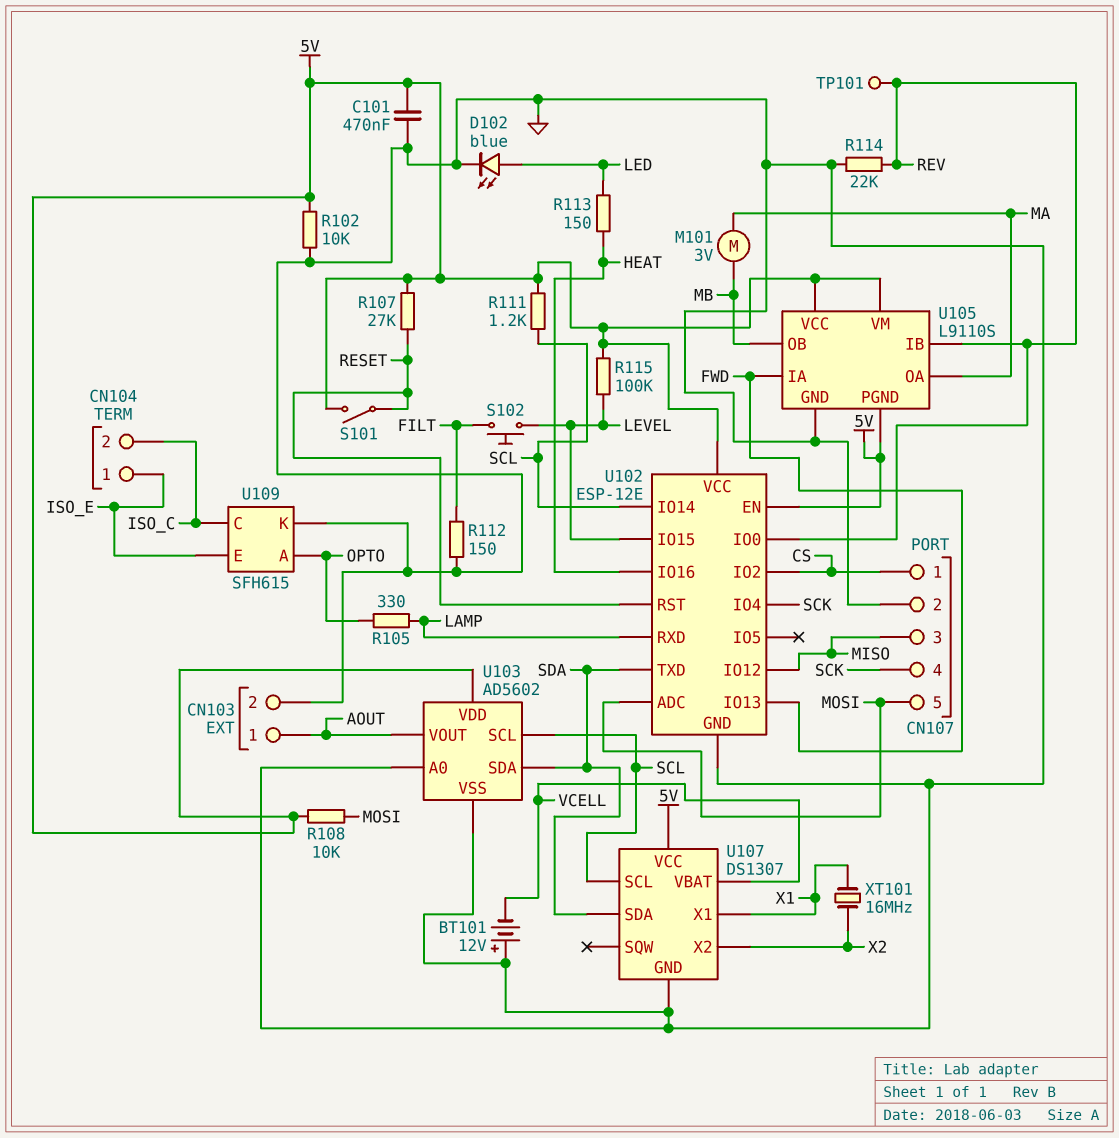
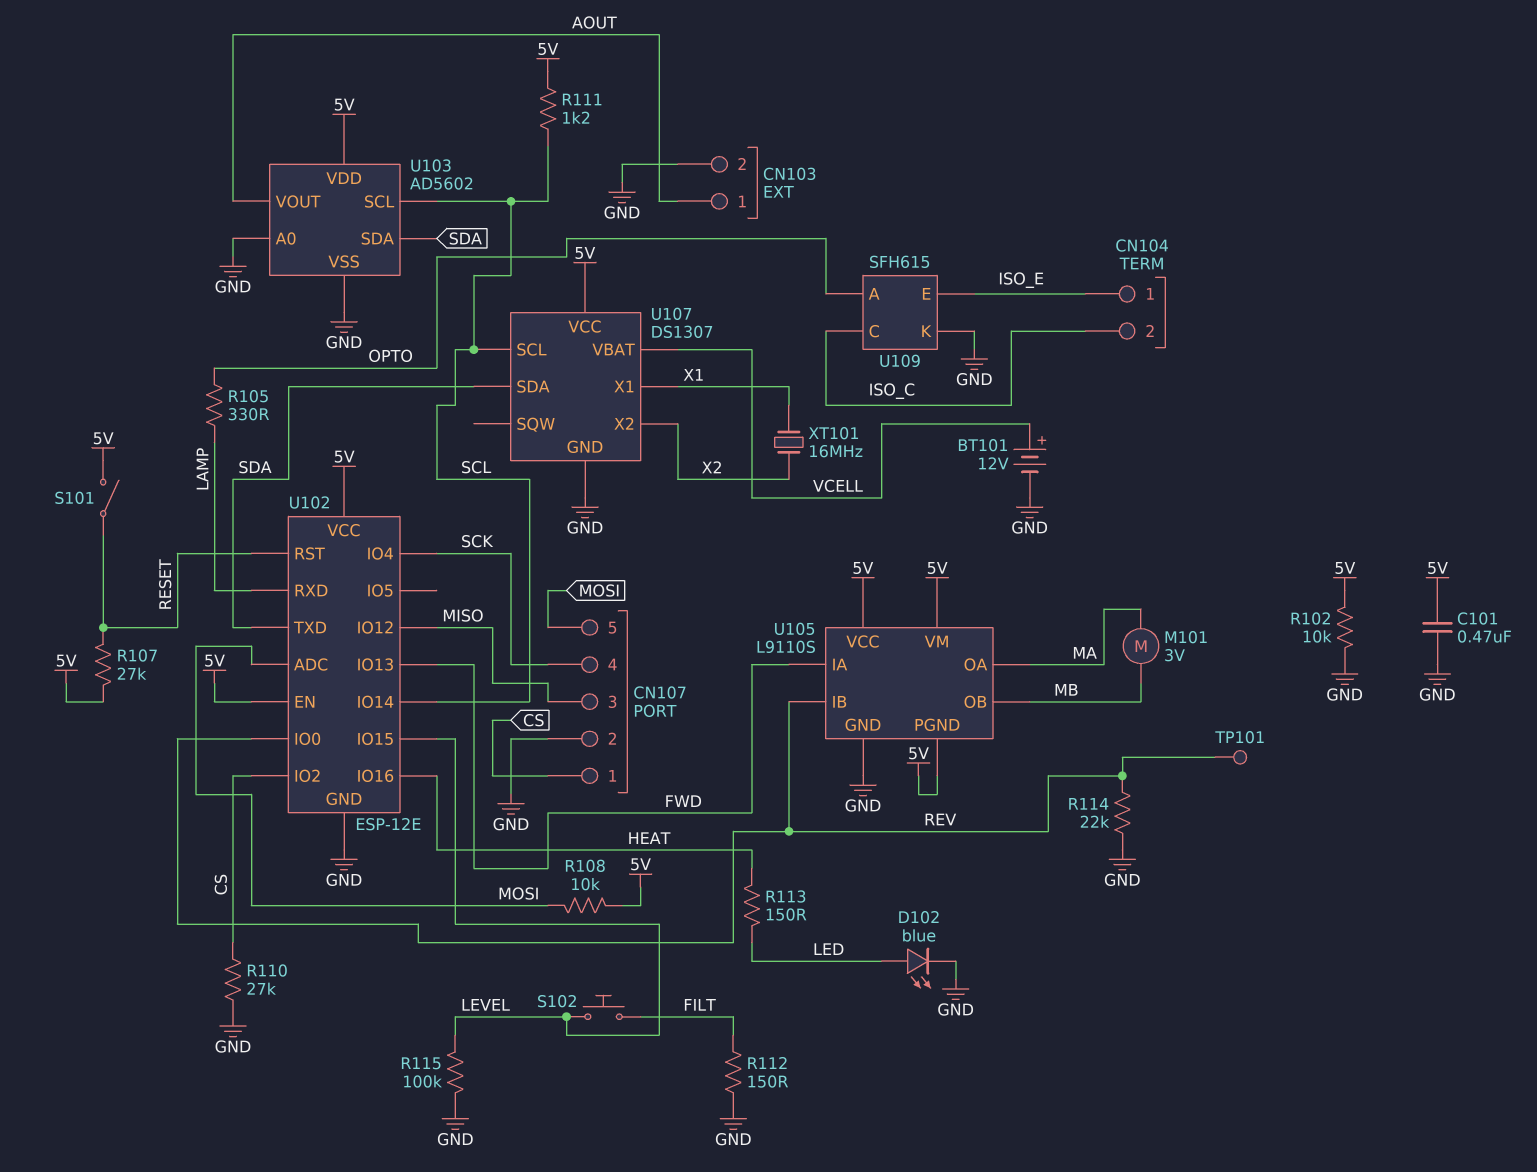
BT101: 12V (plus GND, minus VCELL) -> 12V (plus VCELL, minus GND)
R110: none -> 27k (CS, GND)
R115: 100k (5V, LEVEL) -> 100k (GND, LEVEL)

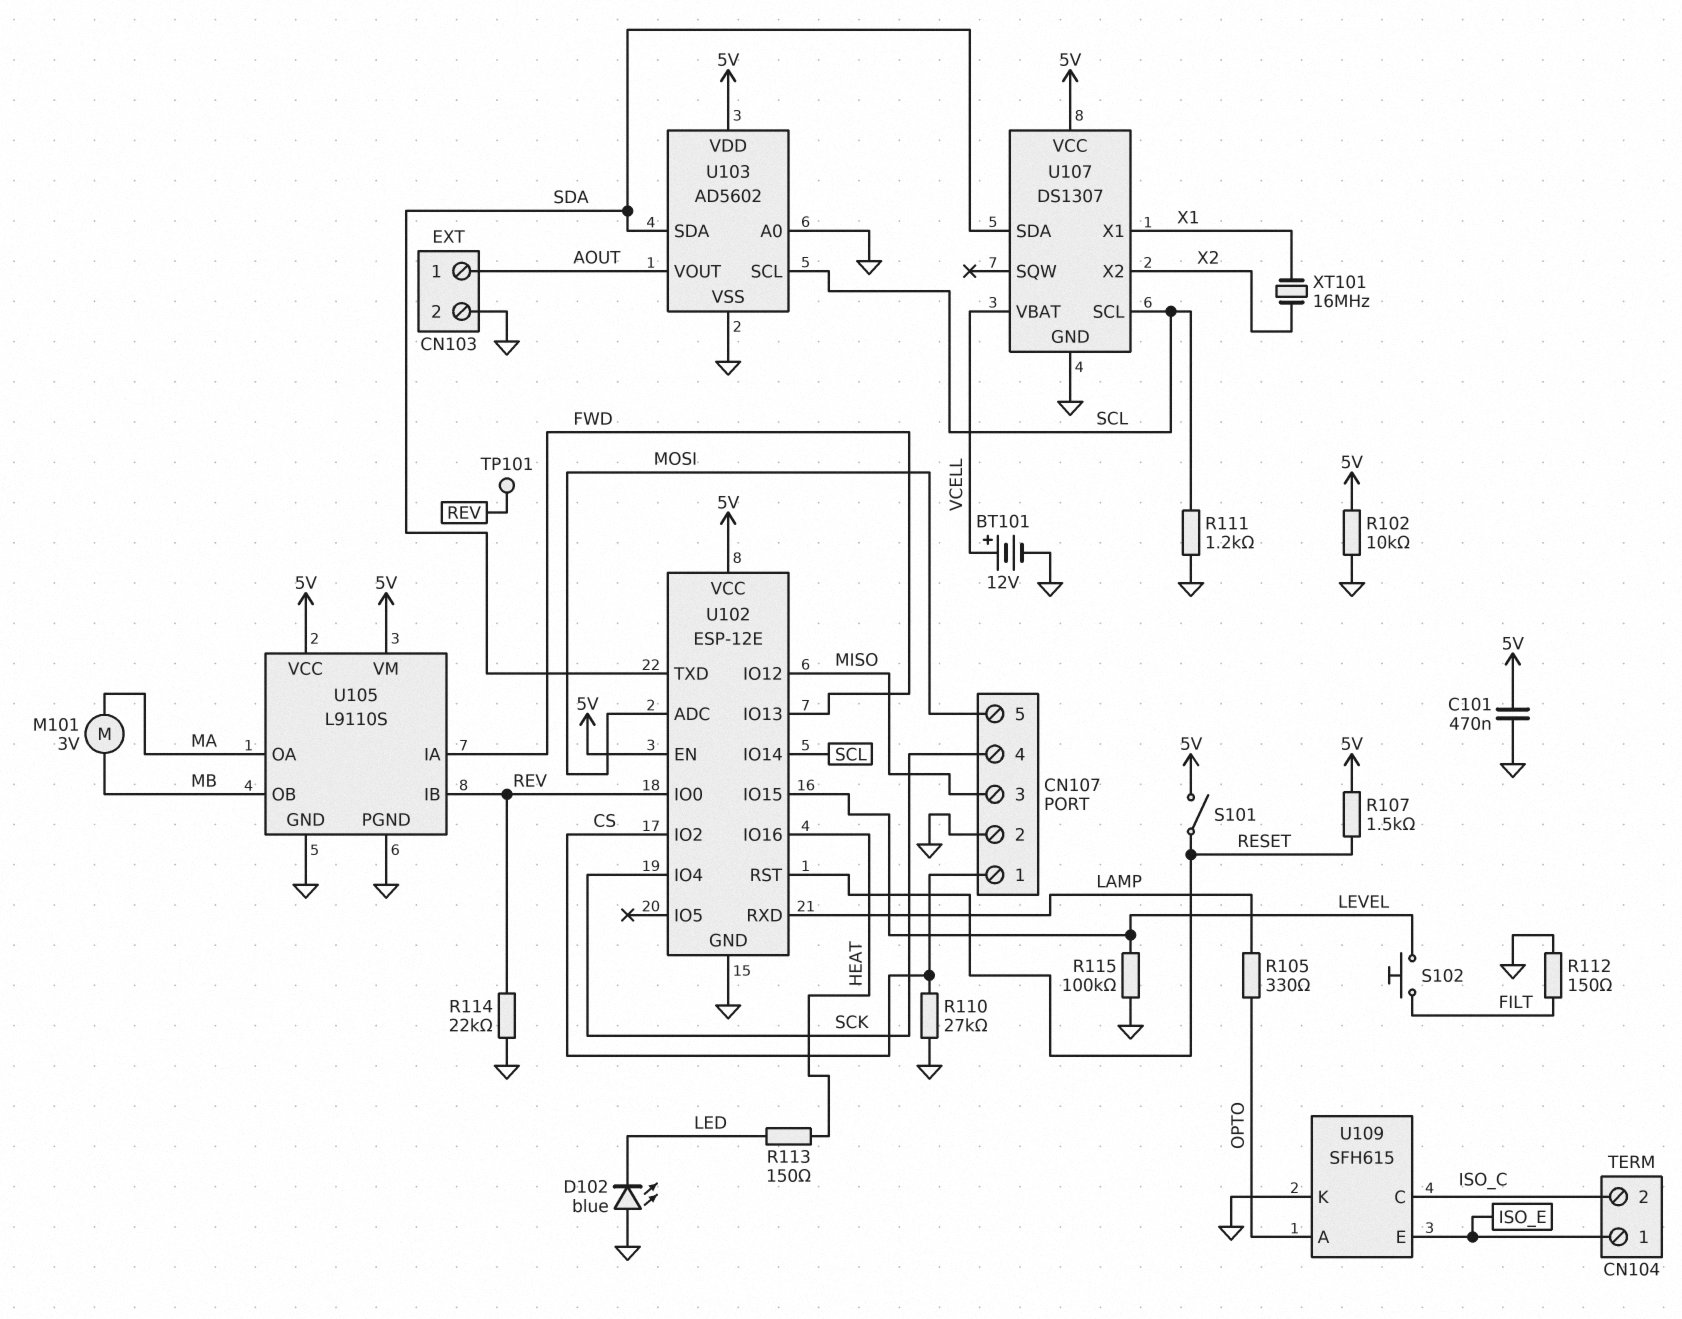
D102: LED blue (A LED, K GND) -> LED blue (A GND, K LED)
R107: 27k (5V, RESET) -> 1.5k (5V, RESET)
R108: 10k (5V, MOSI) -> none
R111: 1.2k (5V, SCL) -> 1.2k (GND, SCL)
U105 pin PGND: 5V -> GND

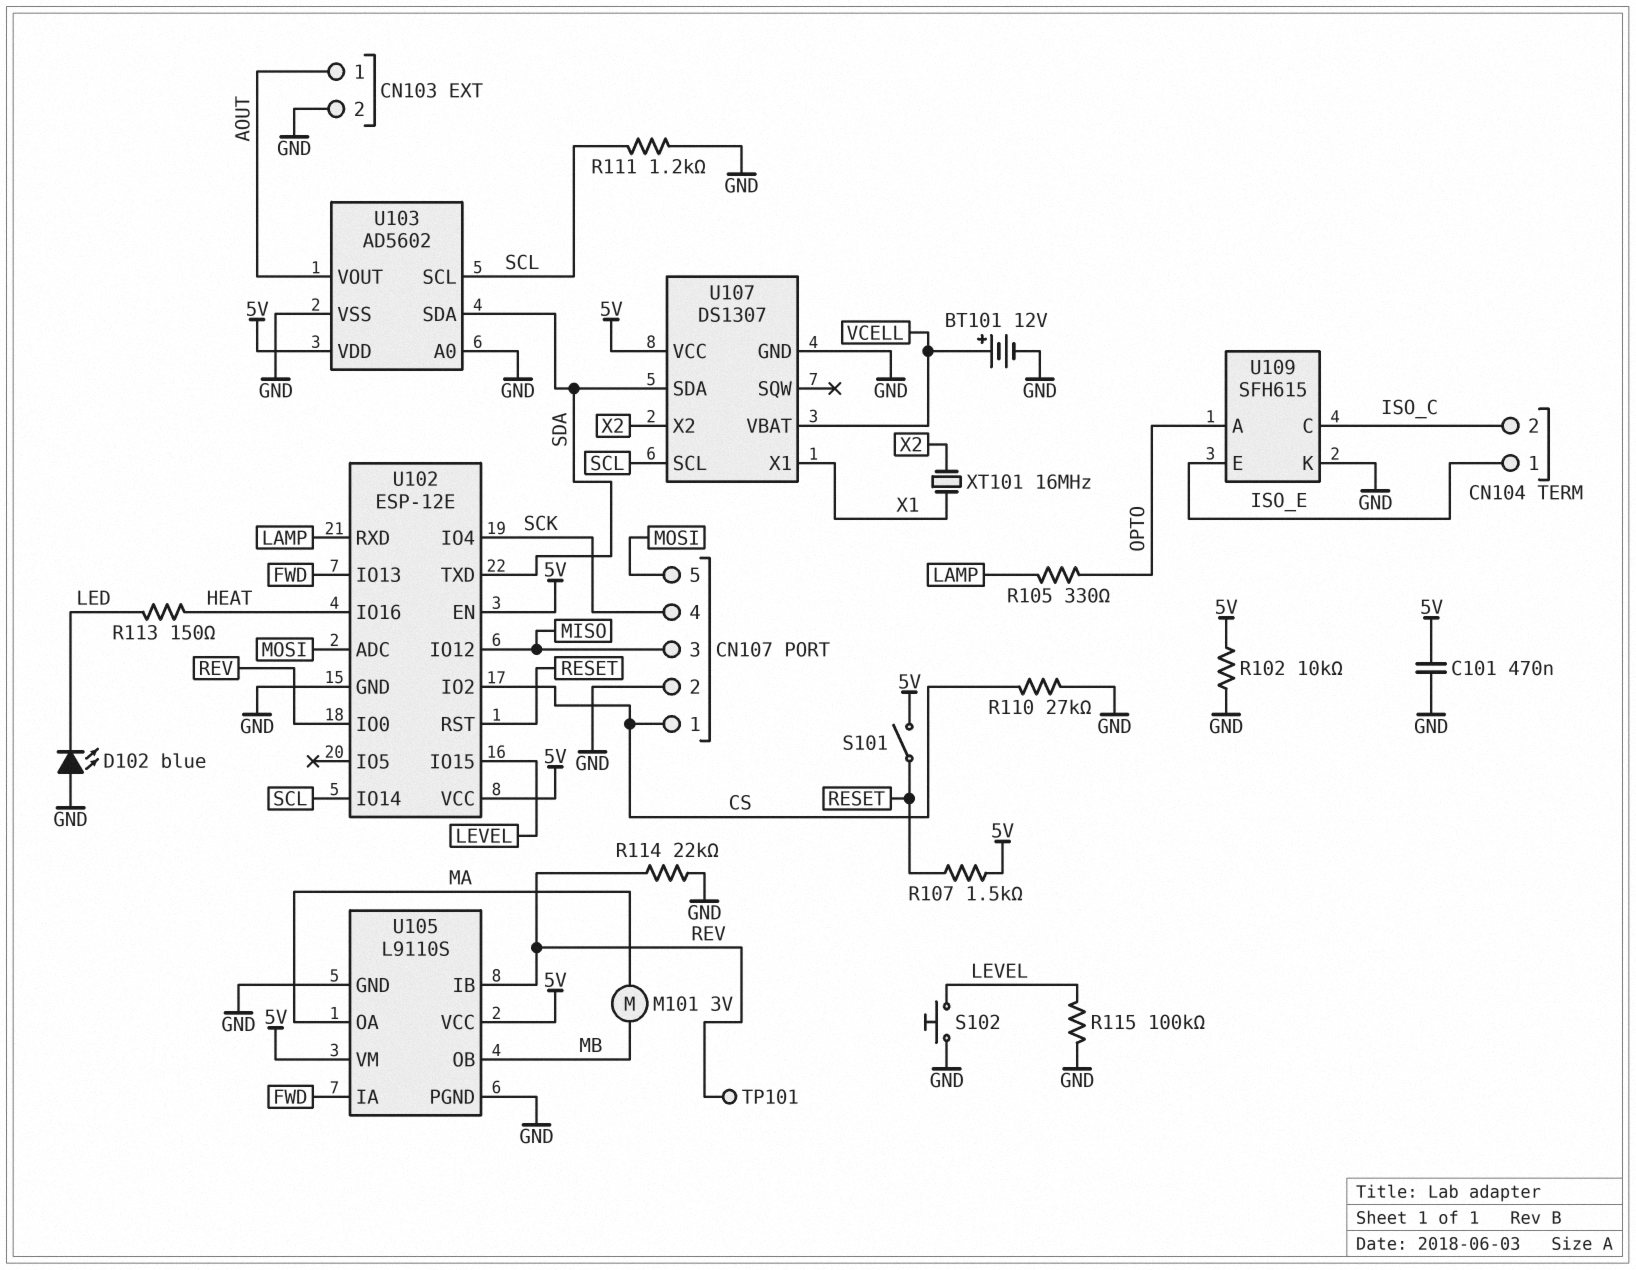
R112: 150 (FILT, GND) -> none
S102: button (FILT, LEVEL) -> button (GND, LEVEL)

